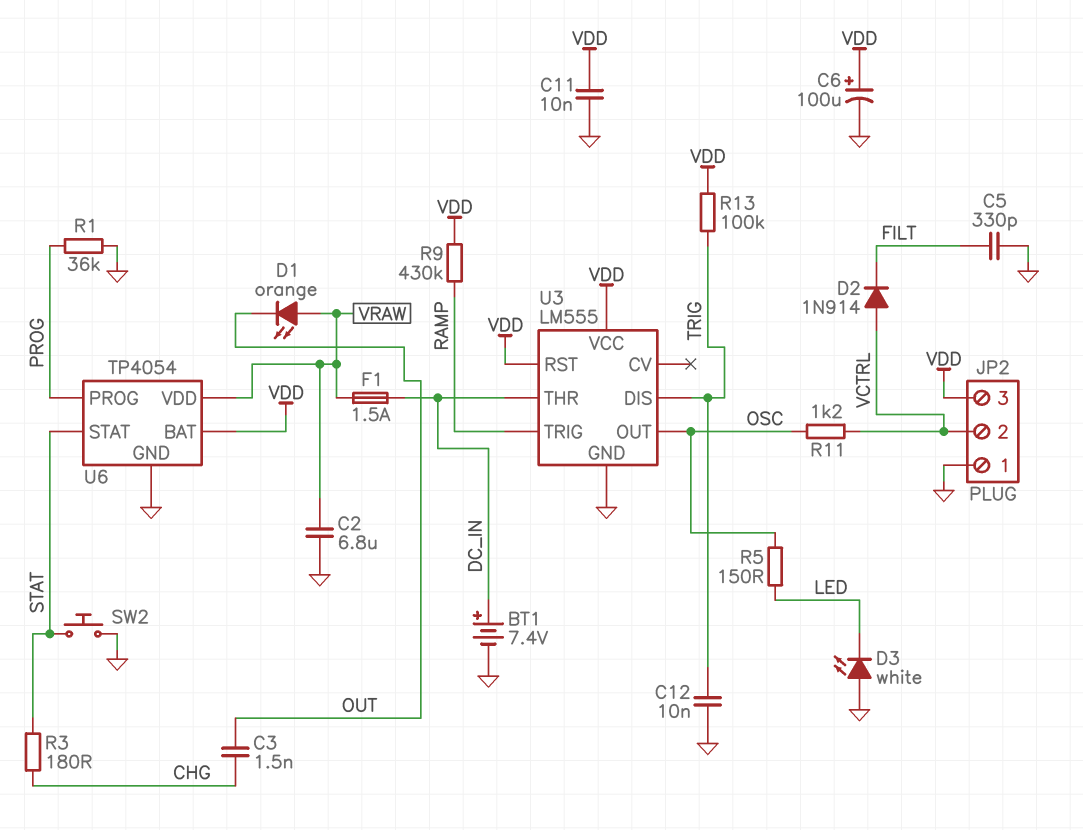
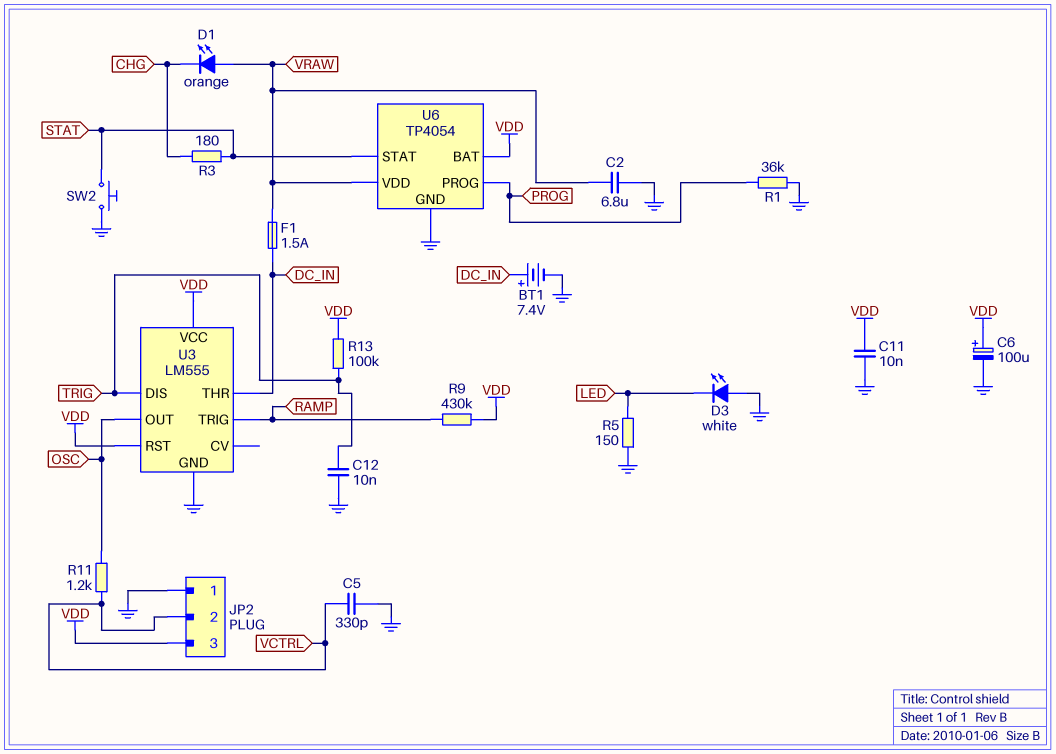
C3: 1.5nF (CHG, OUT) -> none
C5: 330pF (FILT, GND) -> 330pF (GND, VCTRL)
D1: LED orange (A VRAW, K OUT) -> LED orange (A VRAW, K CHG)
D2: diode 1N914 (A VCTRL, K FILT) -> none
R5: 150 (LED, OSC) -> 150 (GND, LED)

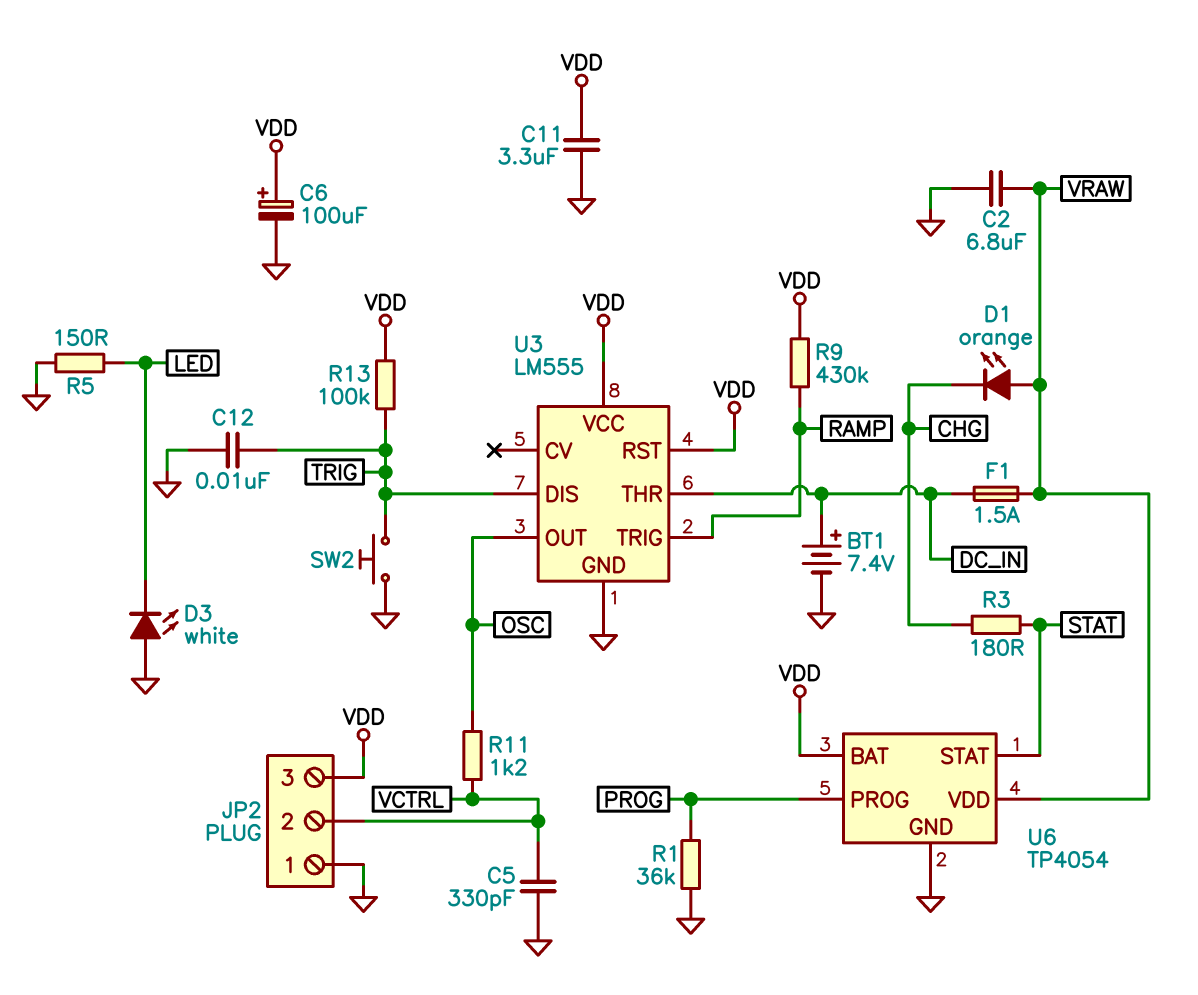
C11: 10nF (GND, VDD) -> 3.3uF (GND, VDD)
SW2: button (GND, STAT) -> button (GND, TRIG)

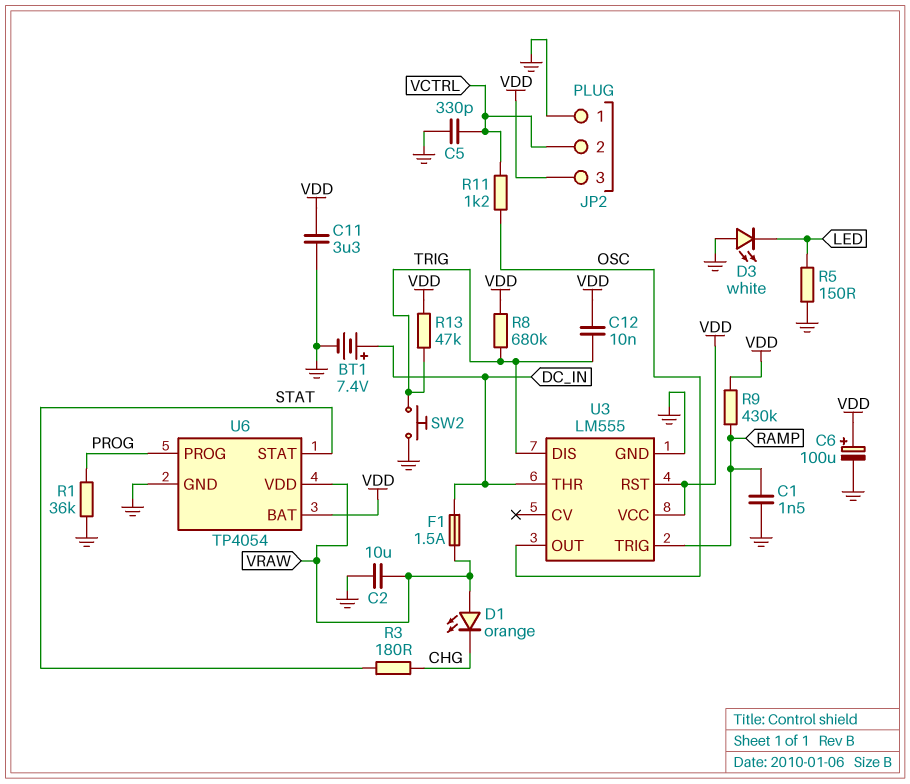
C1: none -> 1.5nF (GND, RAMP)
C2: 6.8uF (GND, VRAW) -> 10uF (GND, VRAW)
C12: 10nF (GND, TRIG) -> 10nF (TRIG, VDD)
R8: none -> 680k (TRIG, VDD)
R13: 100k (TRIG, VDD) -> 47k (TRIG, VDD)

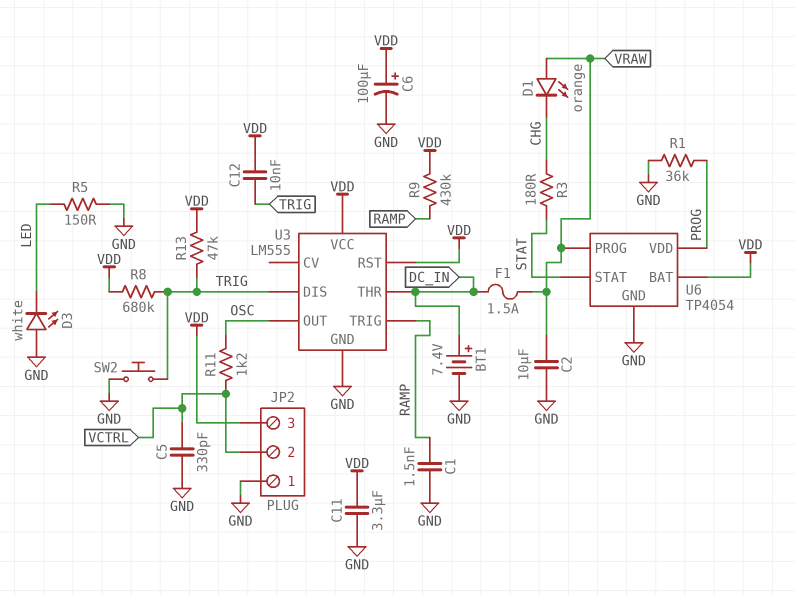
U6 pin PROG: PROG -> VRAW
U6 pin VDD: VRAW -> PROG

